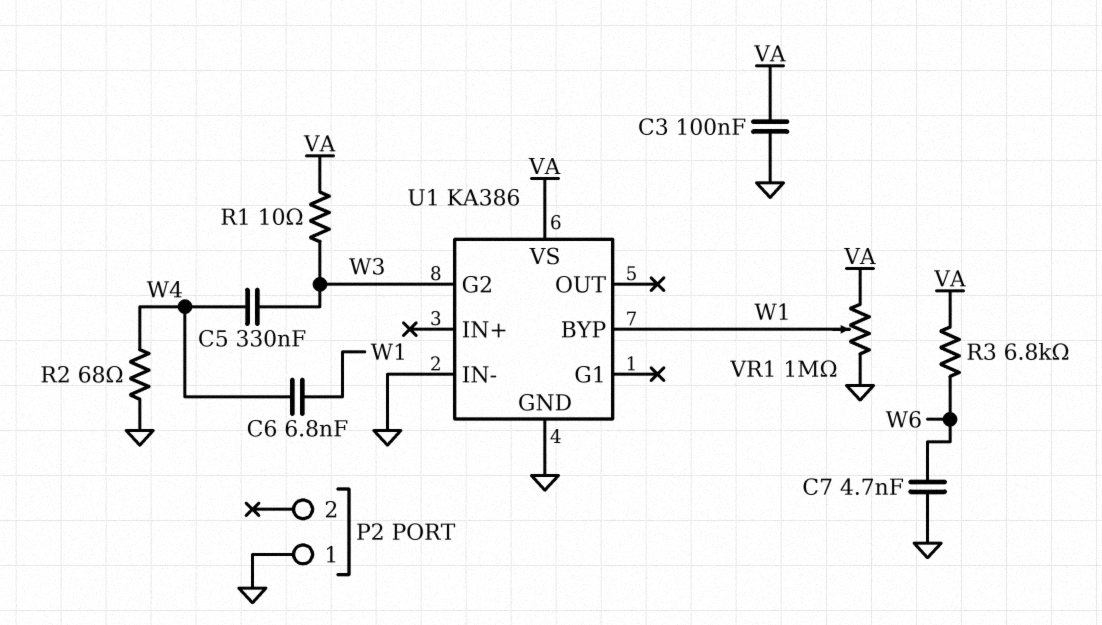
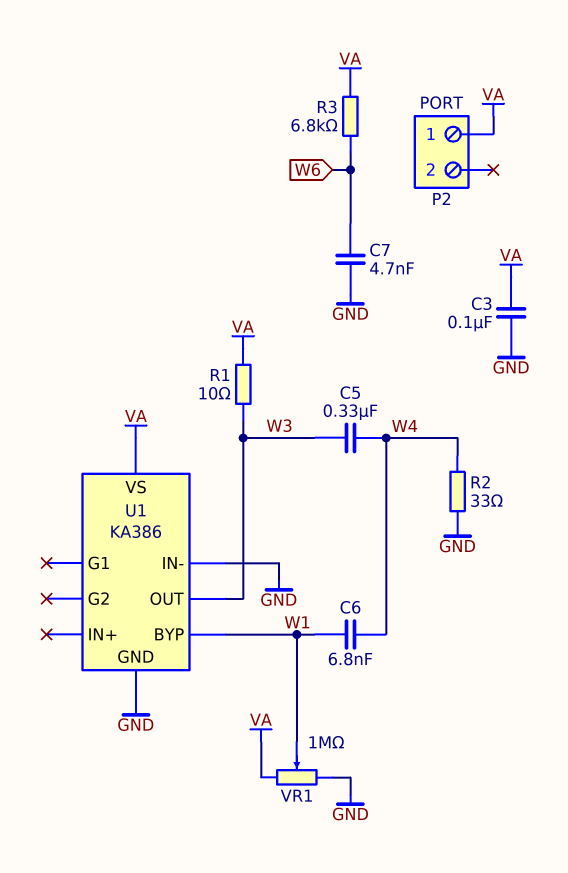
P2 pin 1: GND -> VA
R2: 68 (GND, W4) -> 33 (GND, W4)
U1 pin G2: W3 -> none
U1 pin OUT: none -> W3

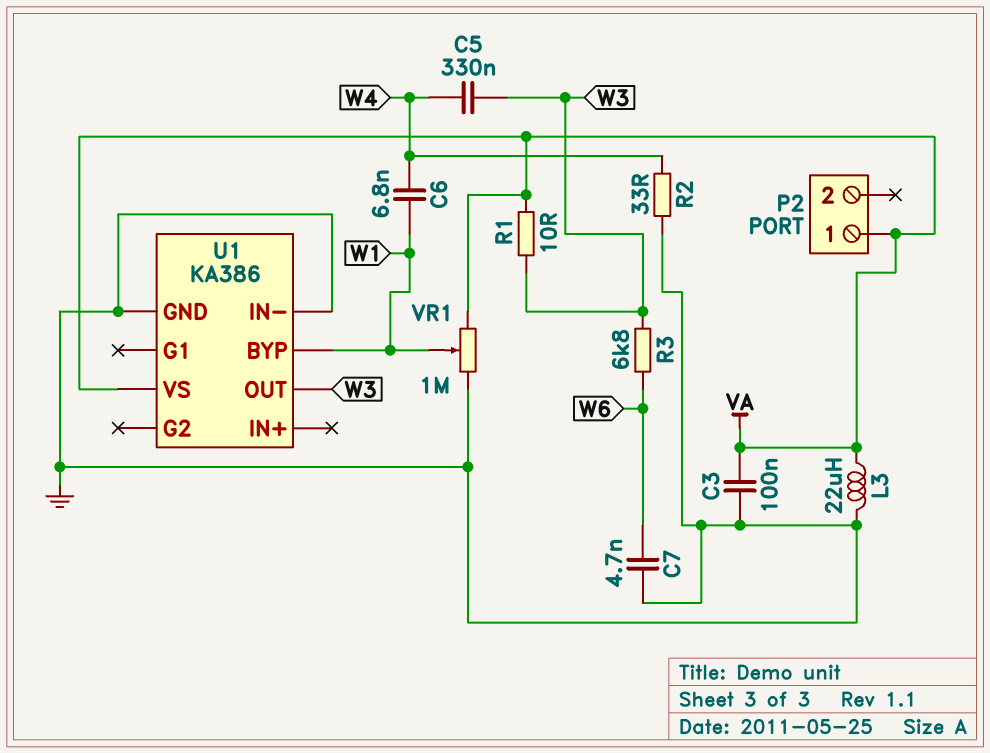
L3: none -> 22uH (GND, VA)
R3: 6.8k (VA, W6) -> 6.8k (W3, W6)

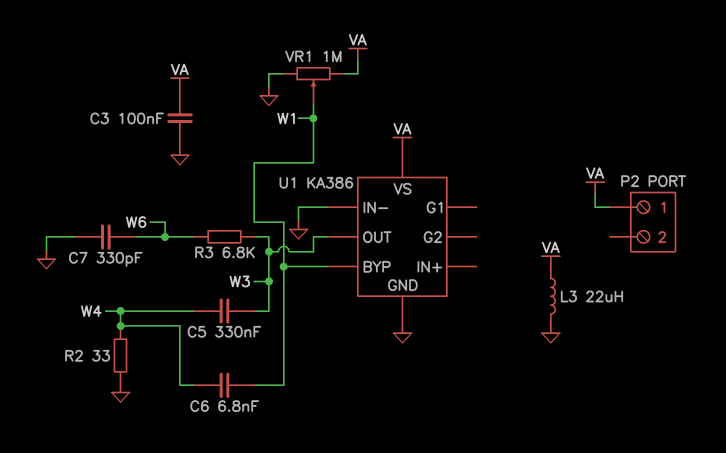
C7: 4.7nF (GND, W6) -> 330pF (GND, W6)
R1: 10 (VA, W3) -> none

